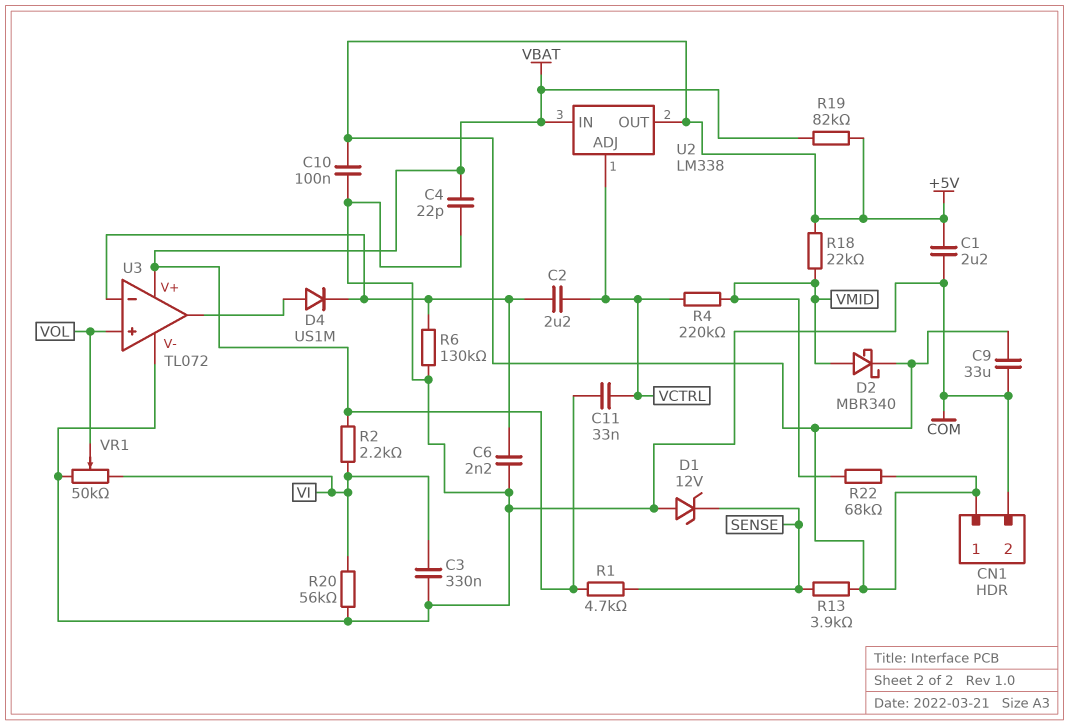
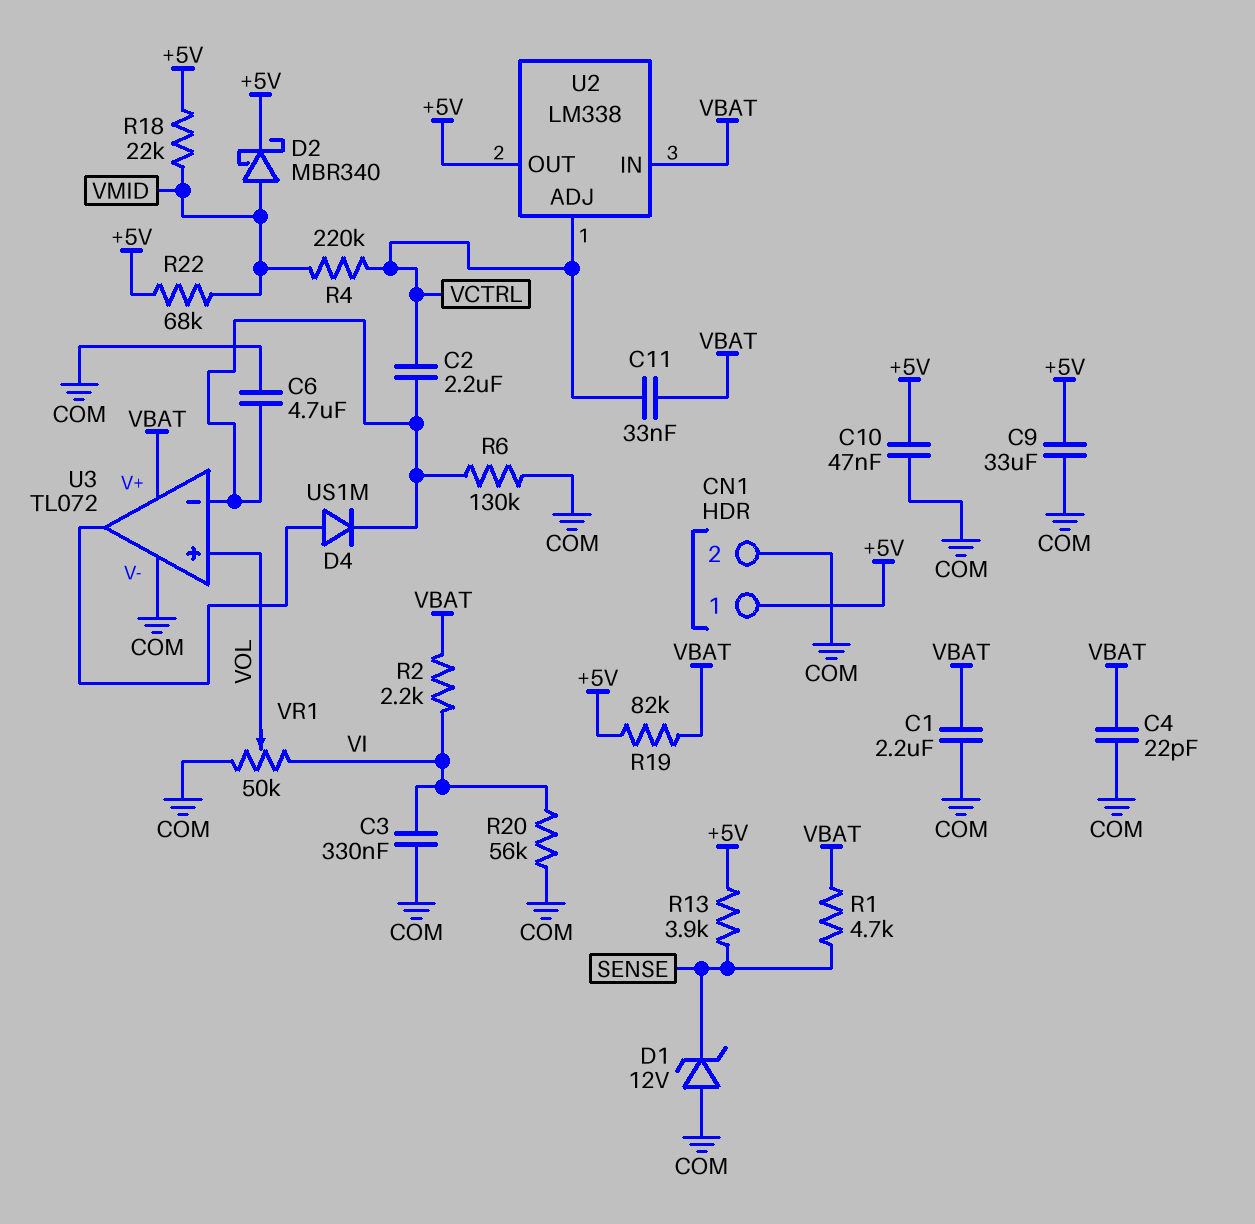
C1: 2.2uF (+5V, COM) -> 2.2uF (COM, VBAT)
C6: 2.2nF (COM, U3/in-) -> 4.7uF (COM, U3/in-)
C10: 100nF (+5V, COM) -> 47nF (+5V, COM)

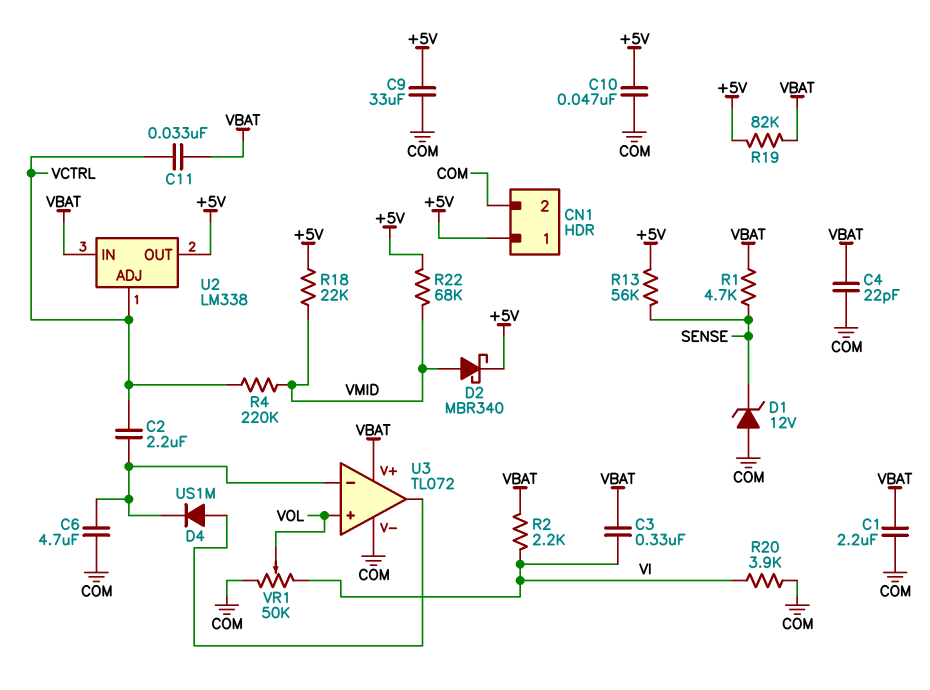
C3: 330nF (COM, VI) -> 330nF (VBAT, VI)
R6: 130k (COM, U3/in-) -> none
R13: 3.9k (+5V, SENSE) -> 56k (+5V, SENSE)
R20: 56k (COM, VI) -> 3.9k (COM, VI)

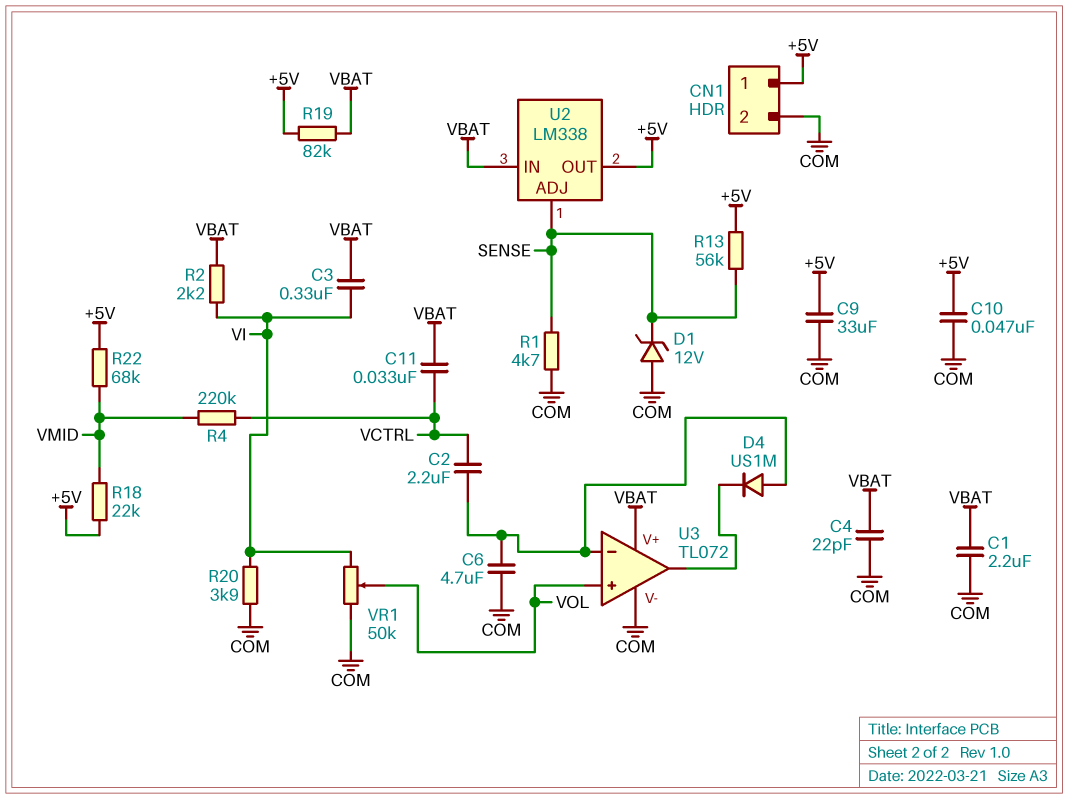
D2: schottky MBR340 (A VMID, K +5V) -> none
D4: diode US1M (A U3/out, K U3/in-) -> diode US1M (A U3/in-, K U3/out)
R1: 4.7k (SENSE, VBAT) -> 4.7k (COM, SENSE)
U2 pin ADJ: VCTRL -> SENSE

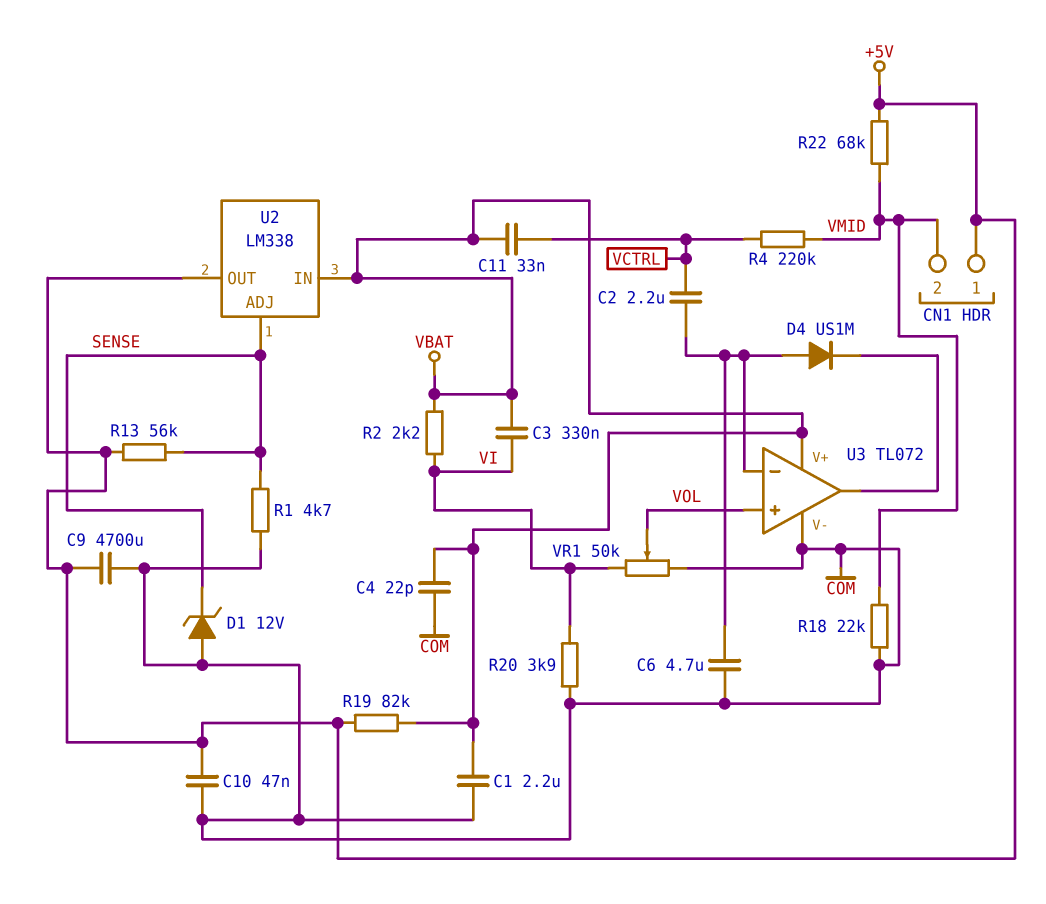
C9: 33uF (+5V, COM) -> 4700uF (+5V, COM)
CN1 pin 2: COM -> VMID
R18: 22k (+5V, VMID) -> 22k (COM, VMID)

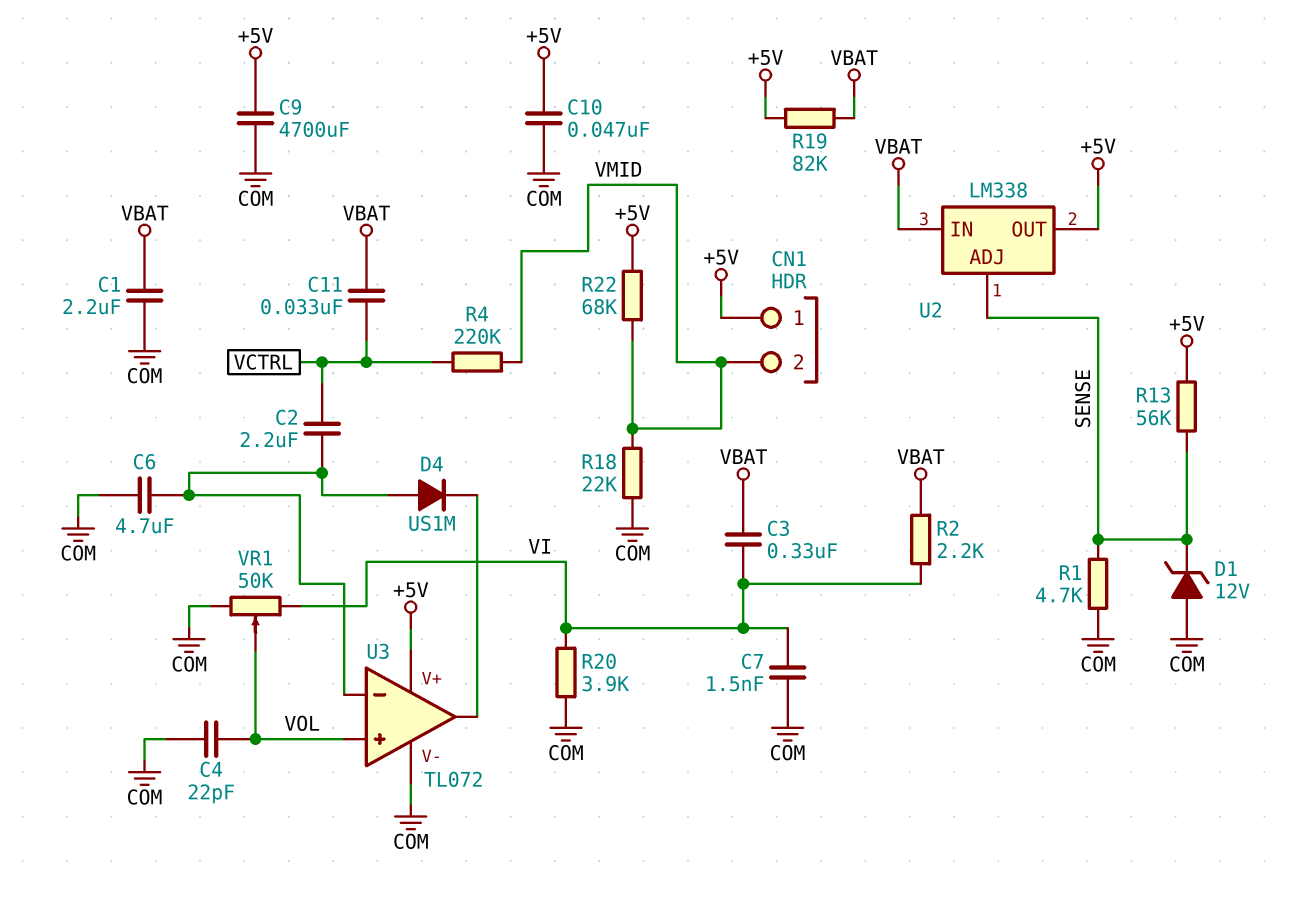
C4: 22pF (COM, VBAT) -> 22pF (COM, VOL)
C7: none -> 1.5nF (COM, VI)
U3 pin V+: VBAT -> +5V

